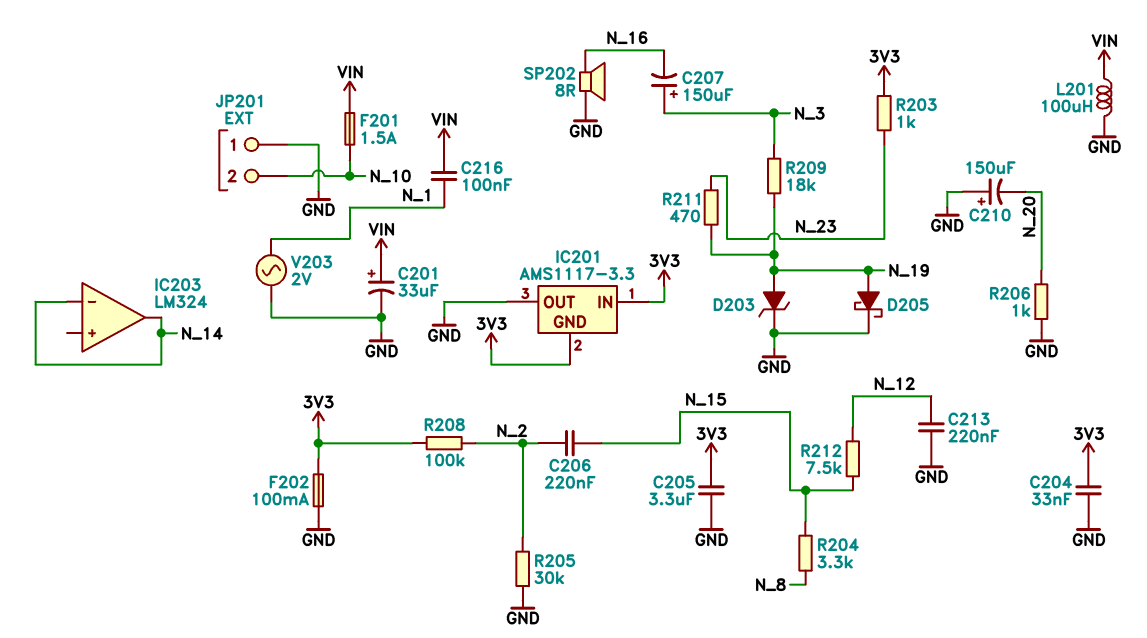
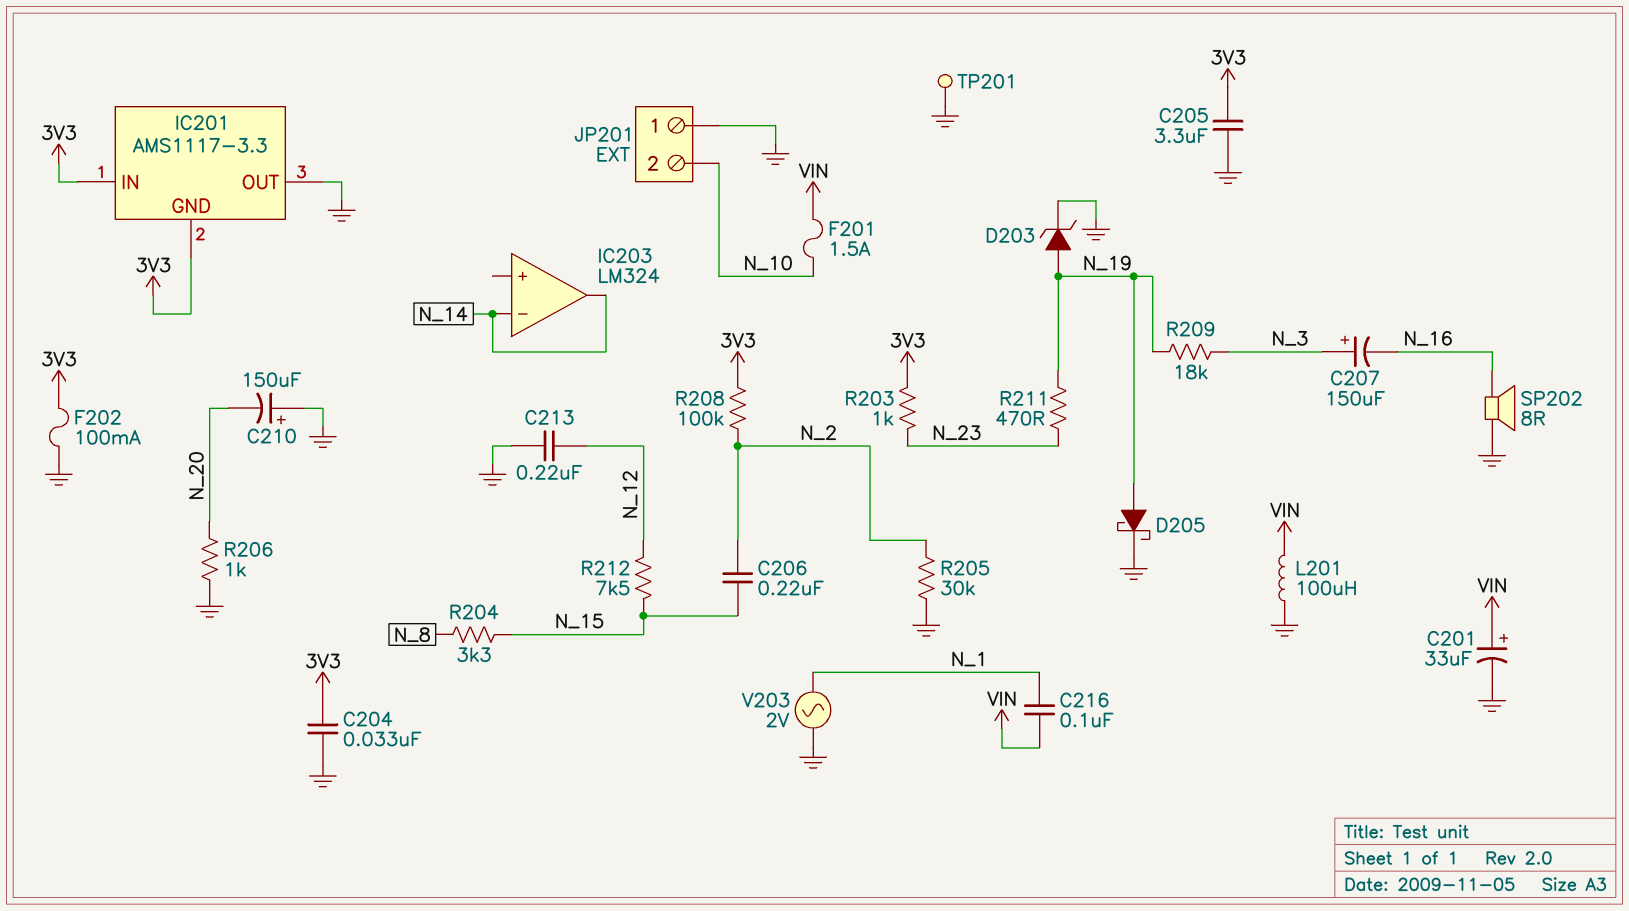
TP201: none -> test point (GND)

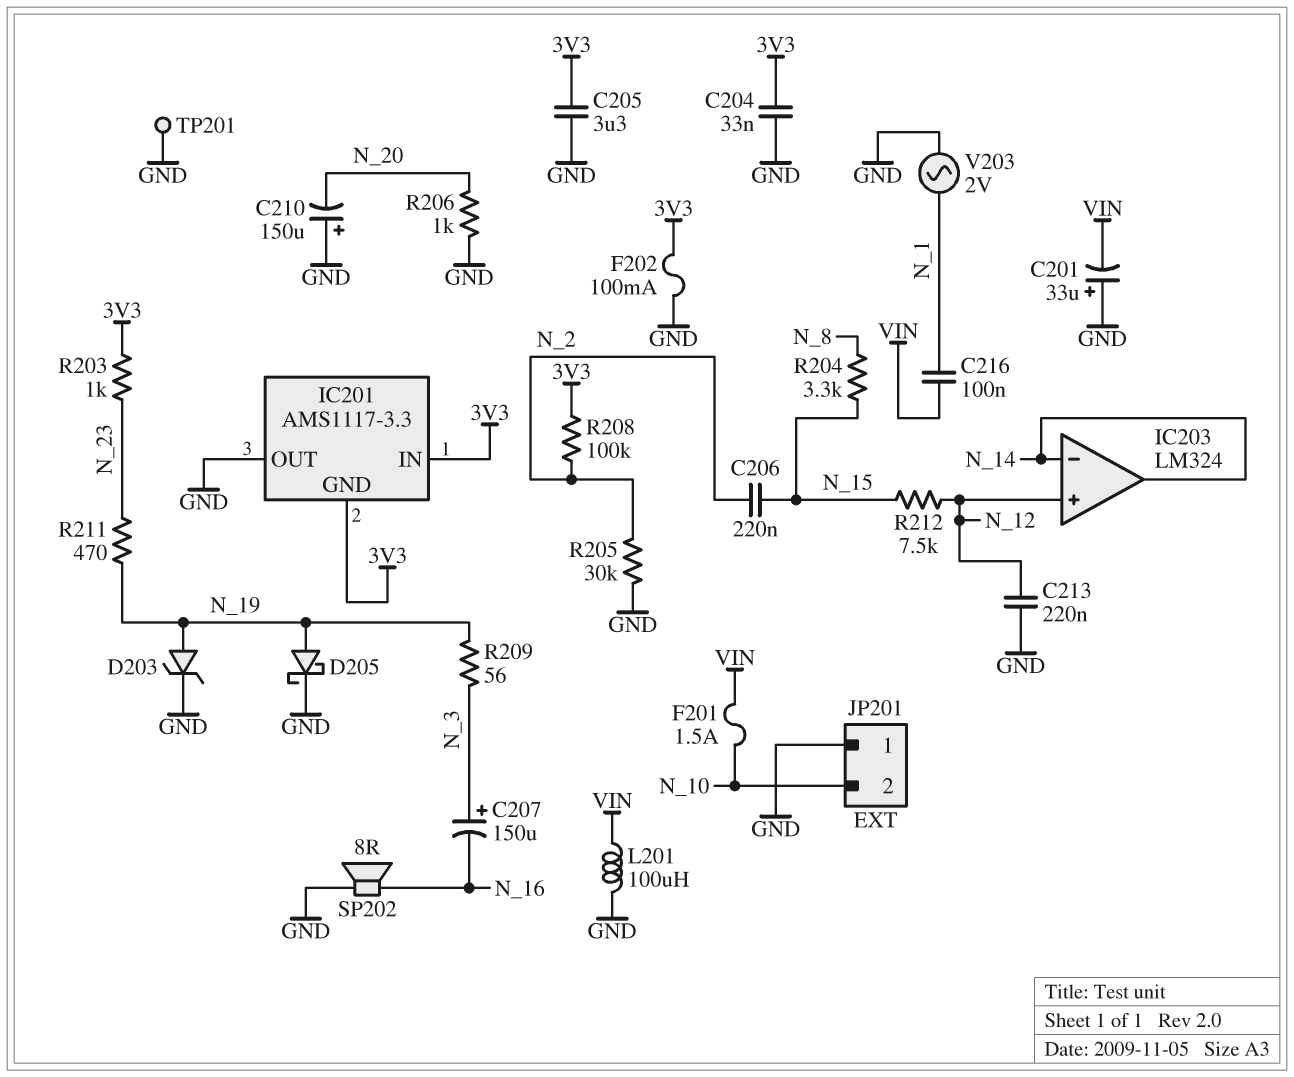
C201: 33uF (plus VIN, minus GND) -> 33uF (plus GND, minus VIN)
IC203 pin in+: none -> N_12
R209: 18k (N_3, N_19) -> 56 (N_3, N_19)

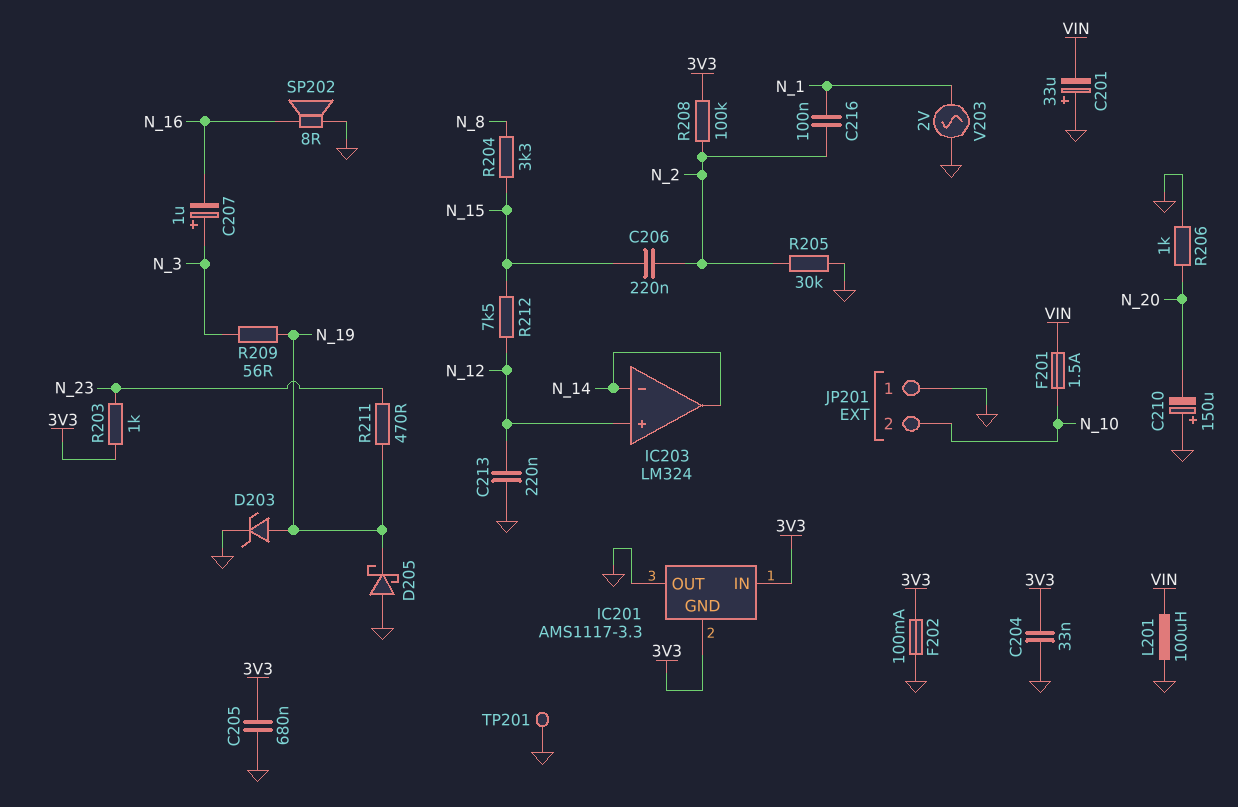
C205: 3.3uF (3V3, GND) -> 680nF (3V3, GND)
C207: 150uF (plus N_3, minus N_16) -> 1uF (plus N_3, minus N_16)
C216: 100nF (N_1, VIN) -> 100nF (N_1, N_2)
D205: schottky (A N_19, K GND) -> schottky (A GND, K N_19)

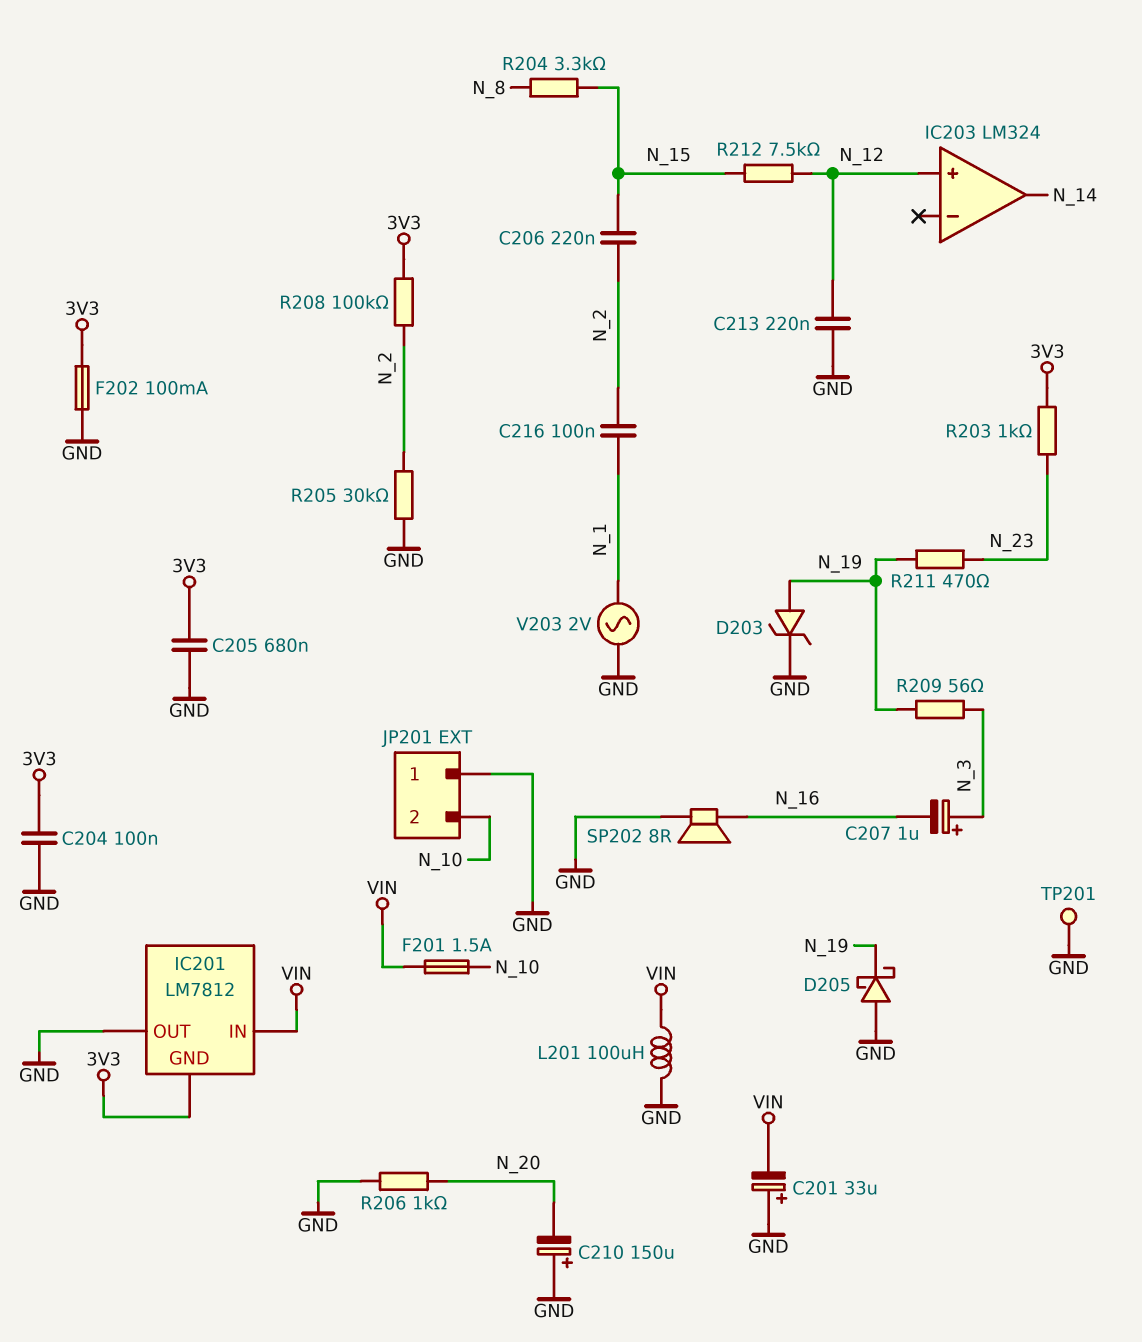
C204: 33nF (3V3, GND) -> 100nF (3V3, GND)
IC201: AMS1117-3.3 -> LM7812
IC201 pin IN: 3V3 -> VIN
IC203 pin in-: N_14 -> none

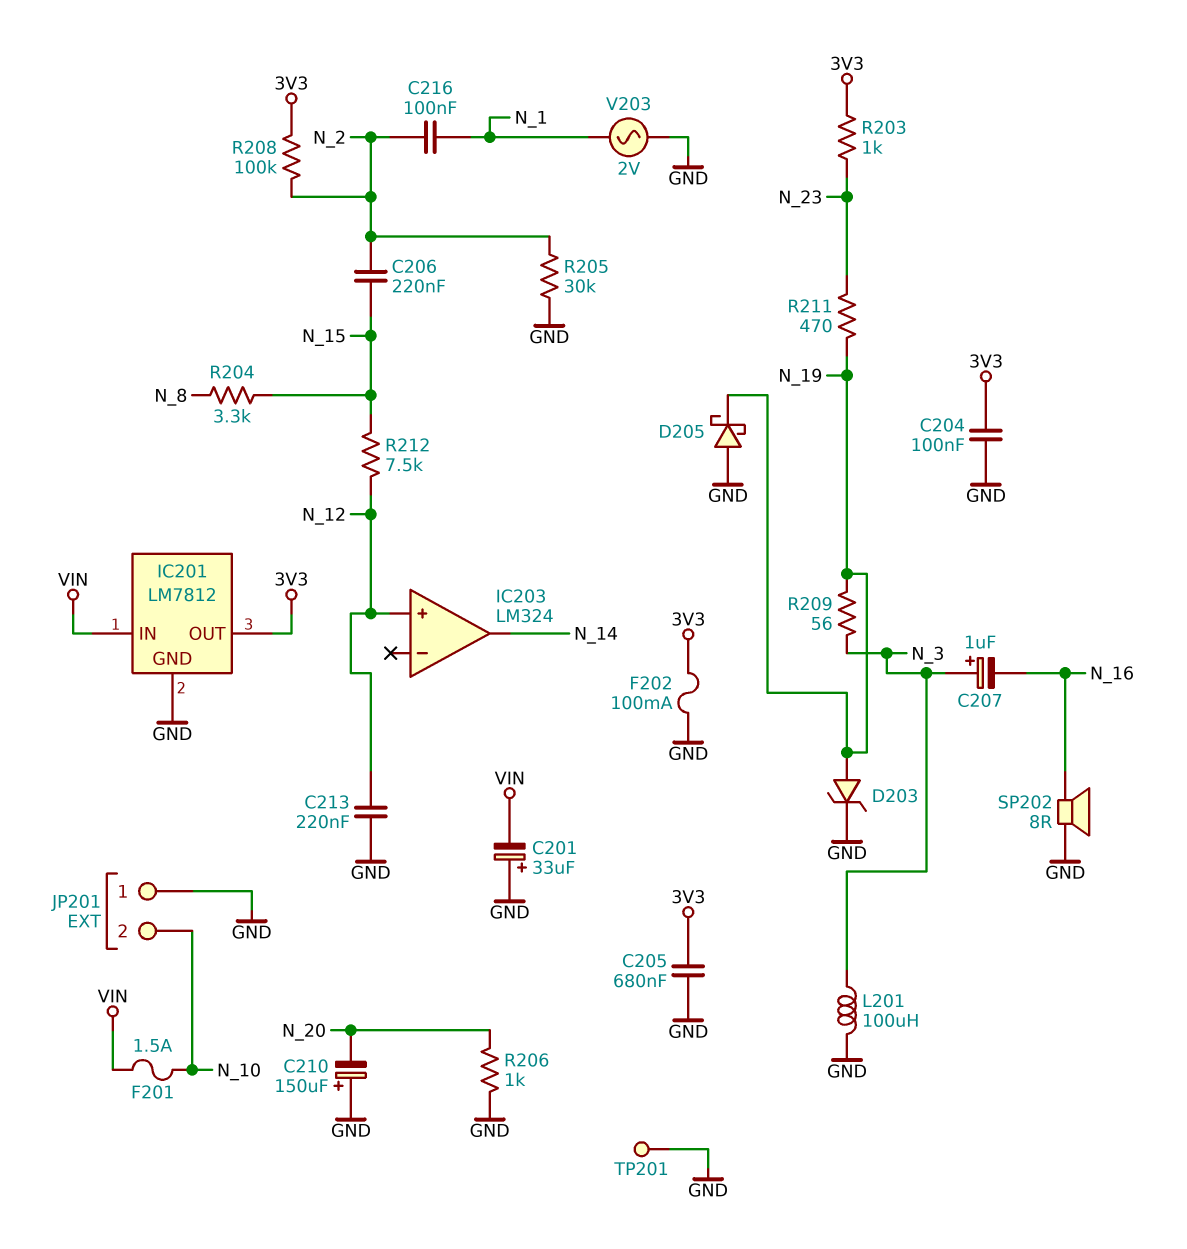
IC201 pin GND: 3V3 -> GND
IC201 pin OUT: GND -> 3V3
L201: 100uH (GND, VIN) -> 100uH (GND, N_3)

